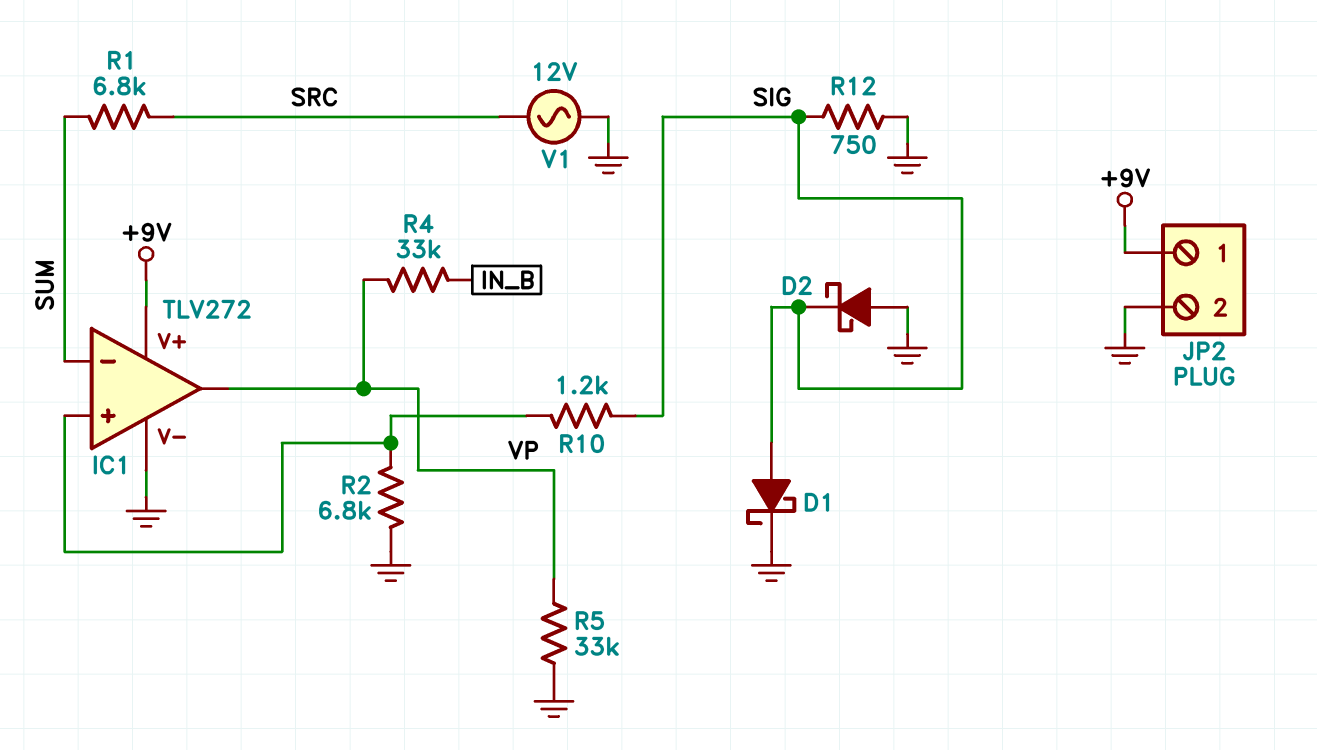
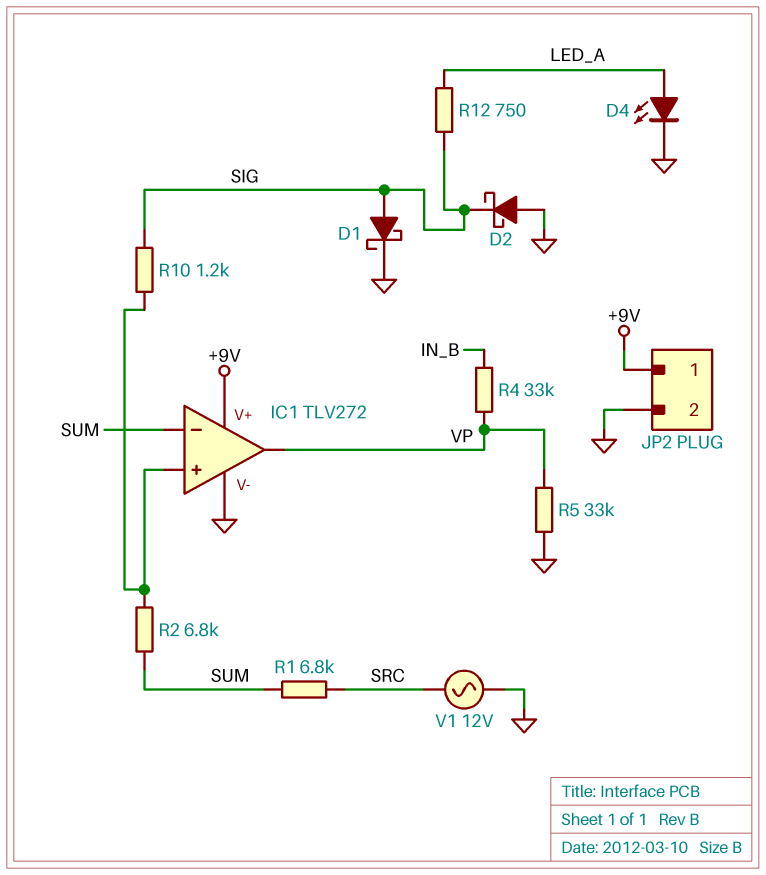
D4: none -> LED (A LED_A, K GND)
R2: 6.8k (GND, IC1/in+) -> 6.8k (IC1/in+, SUM)
R12: 750 (GND, SIG) -> 750 (LED_A, SIG)

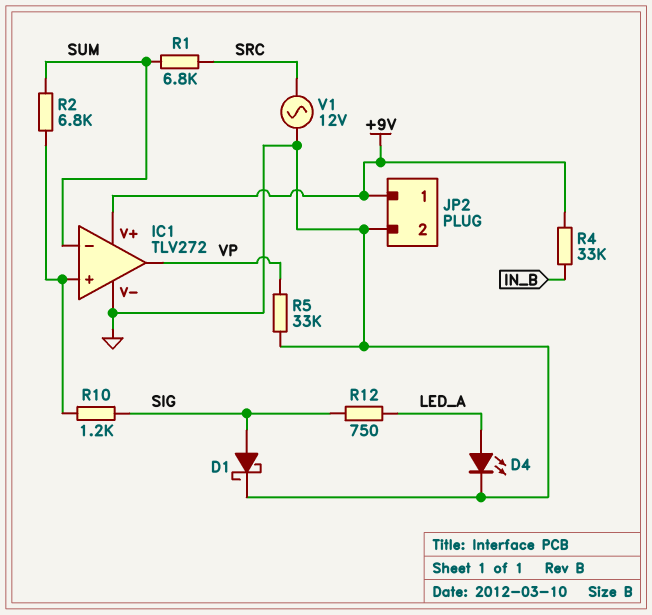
D2: schottky (A GND, K SIG) -> none
R4: 33k (IN_B, VP) -> 33k (+9V, IN_B)

